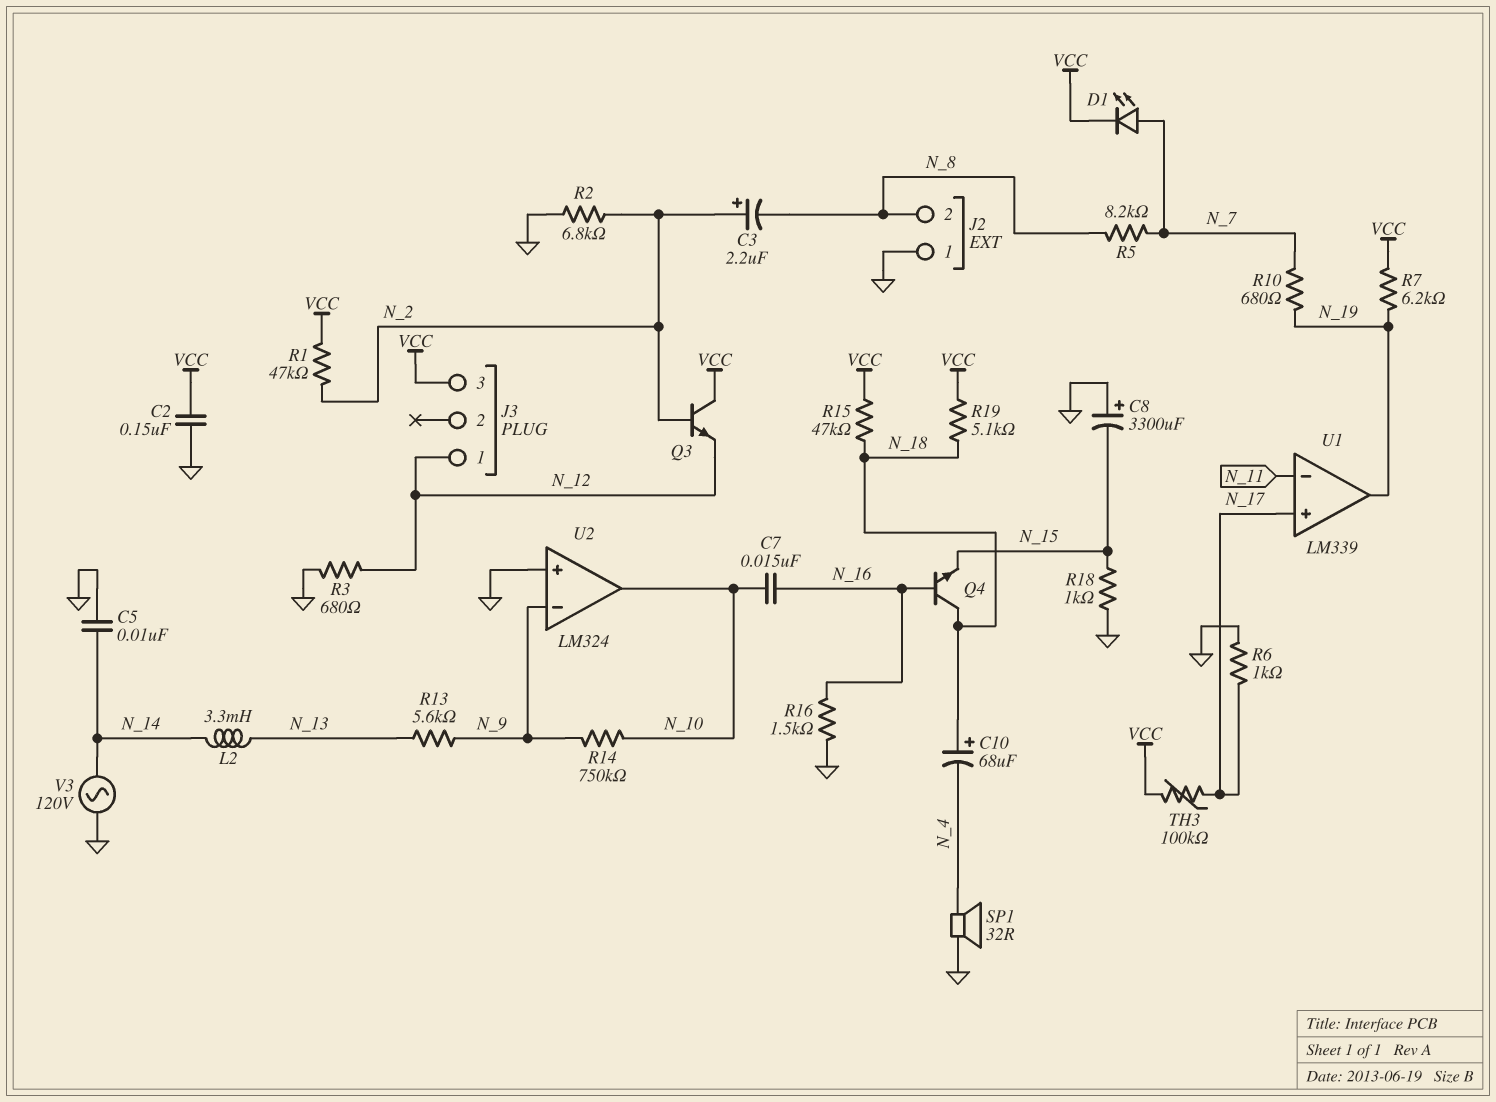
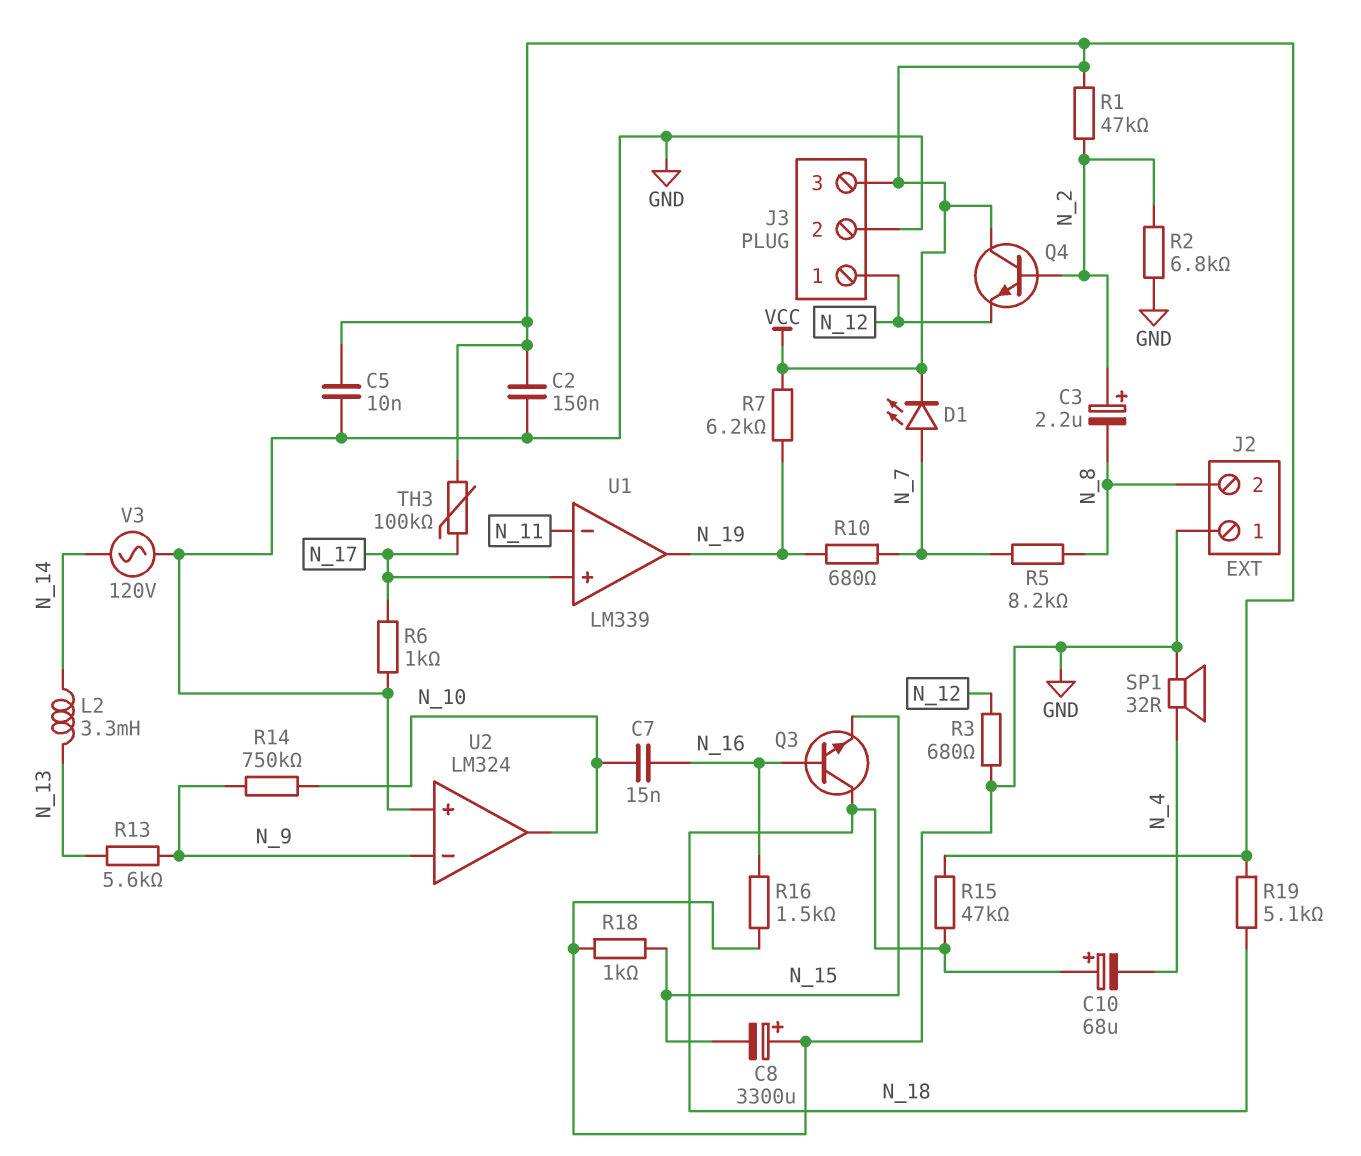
C5: 10nF (GND, N_14) -> 10nF (GND, VCC)
J3 pin 2: none -> GND
Q3: NPN (B N_2, C VCC, E N_12) -> NPN (B N_16, C N_18, E N_15)
Q4: NPN (B N_16, C N_18, E N_15) -> NPN (B N_2, C VCC, E N_12)

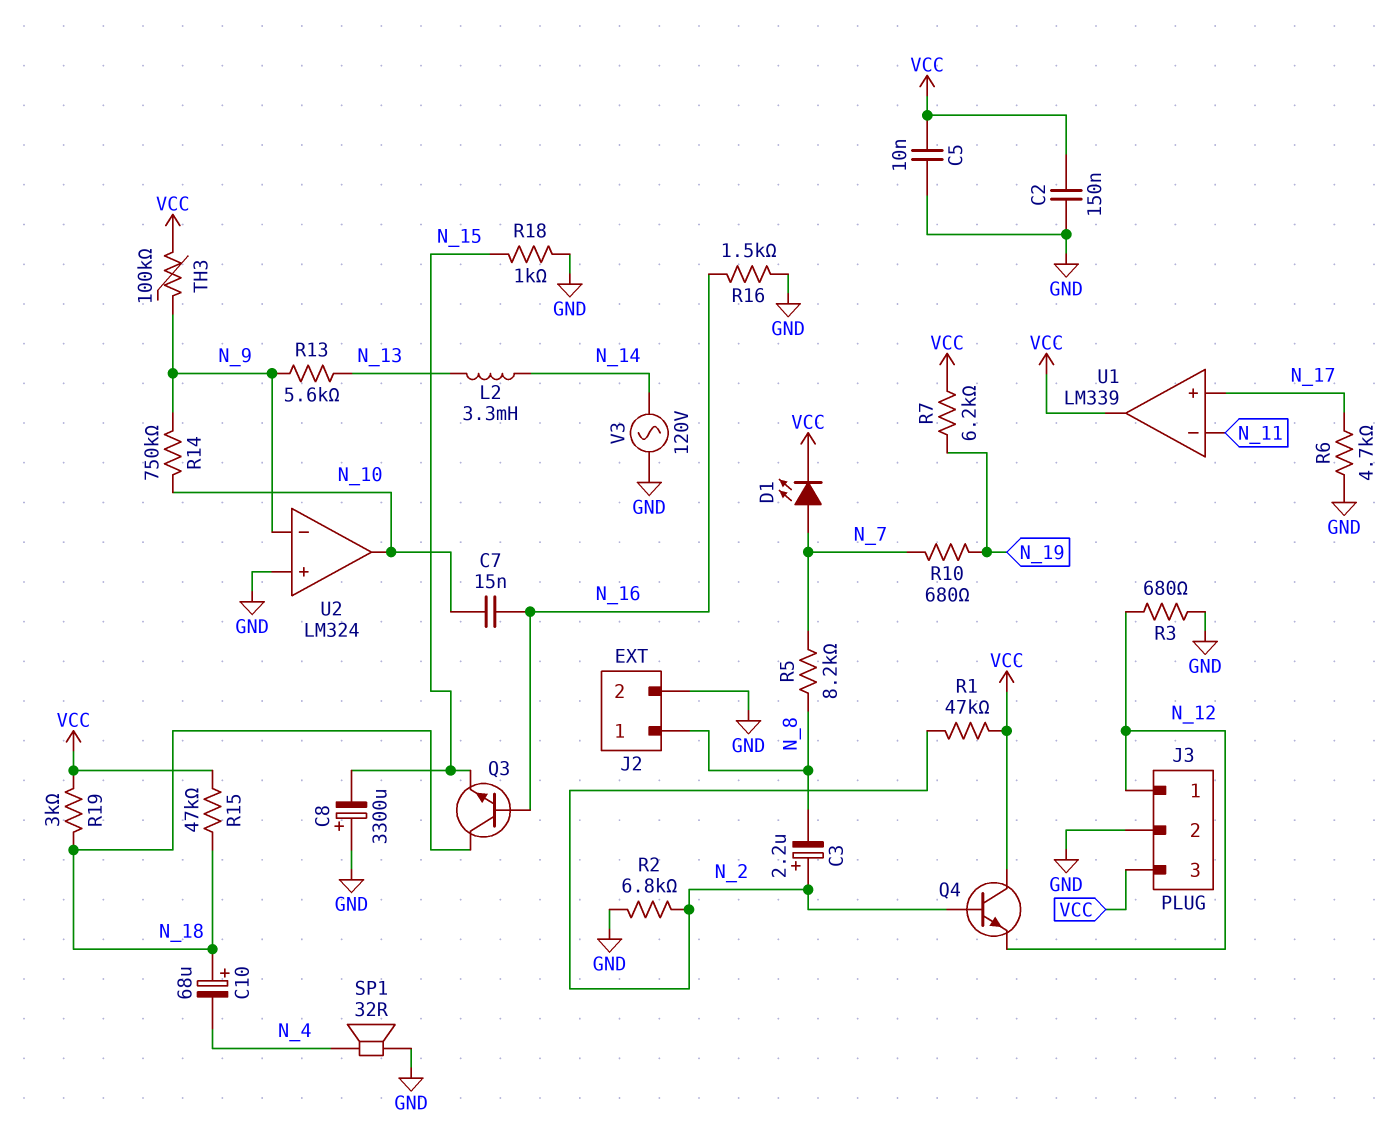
J2 pin 1: GND -> N_8
J2 pin 2: N_8 -> GND
R6: 1k (GND, N_17) -> 4.7k (GND, N_17)
R19: 5.1k (N_18, VCC) -> 3k (N_18, VCC)
TH3: 100k (N_17, VCC) -> 100k (N_9, VCC)
U1 pin out: N_19 -> VCC

